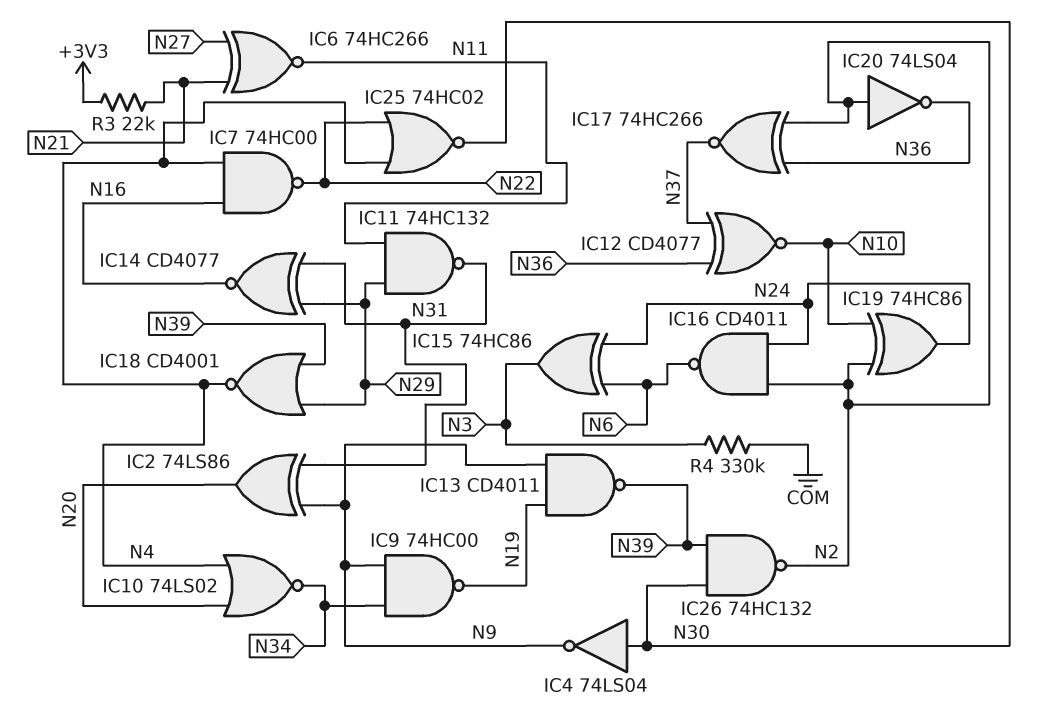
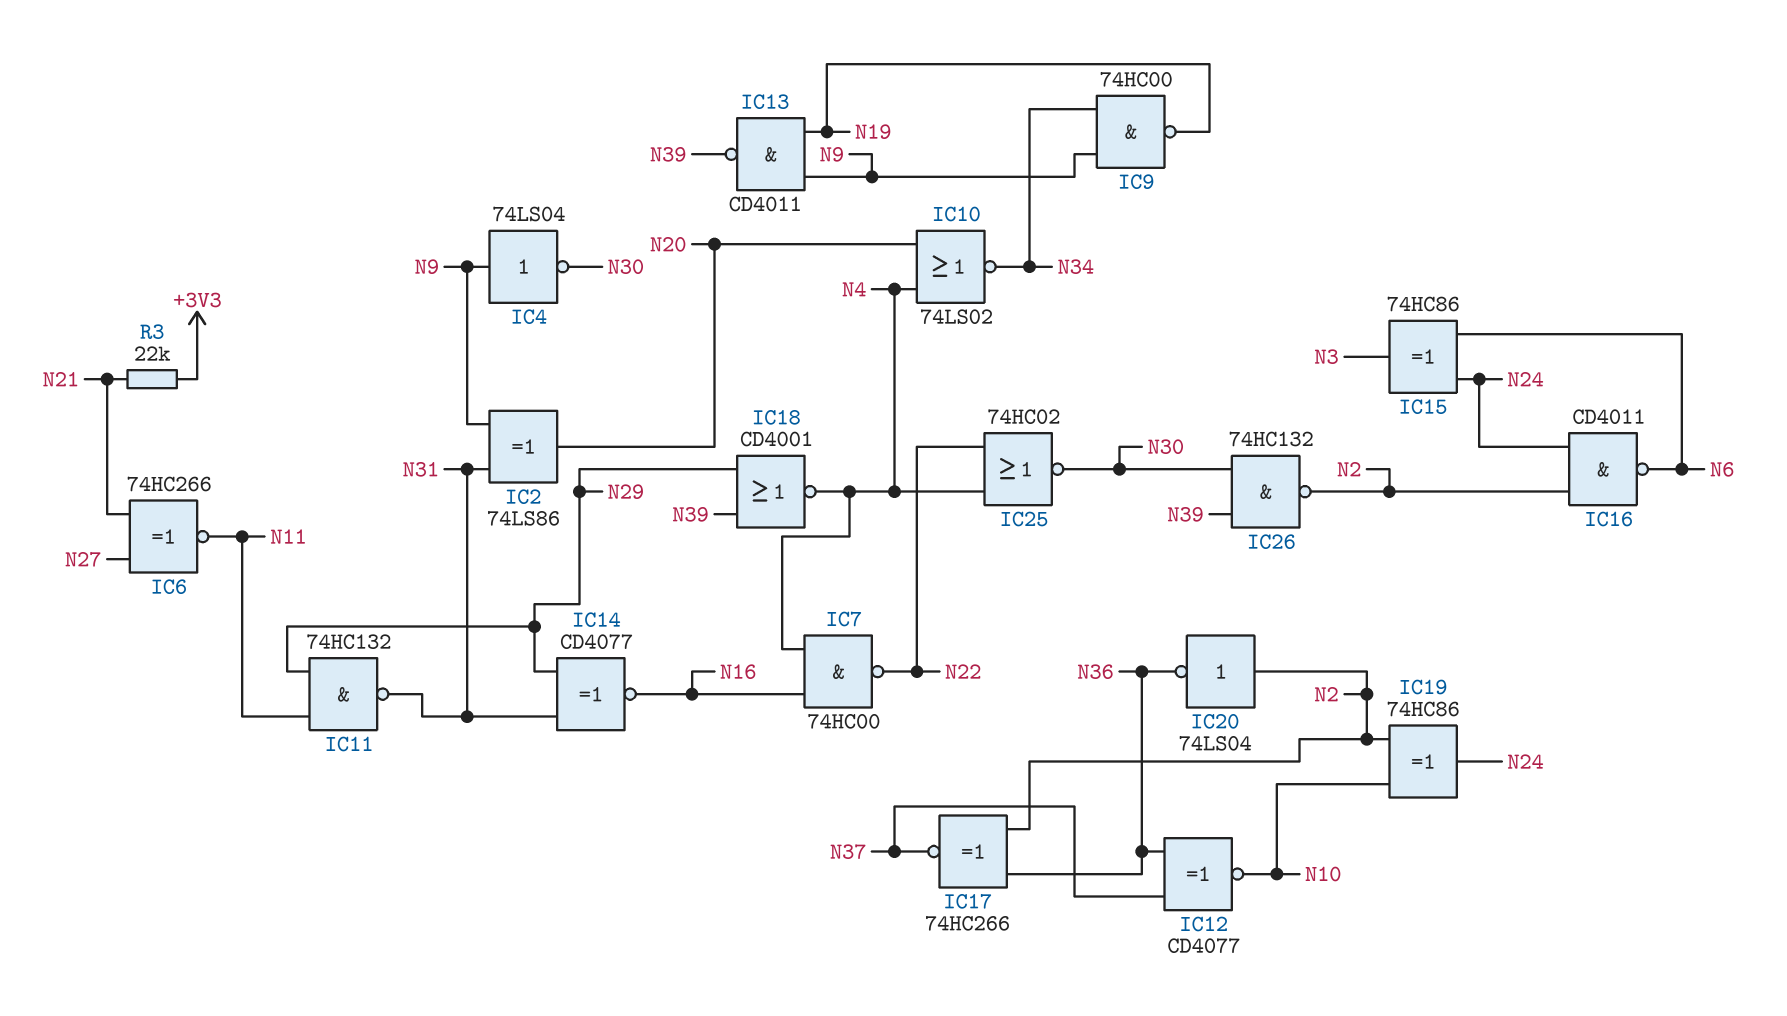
IC4: NOT 74LS04 (in N30, out N9) -> NOT 74LS04 (in N9, out N30)
R4: 330k (COM, N3) -> none

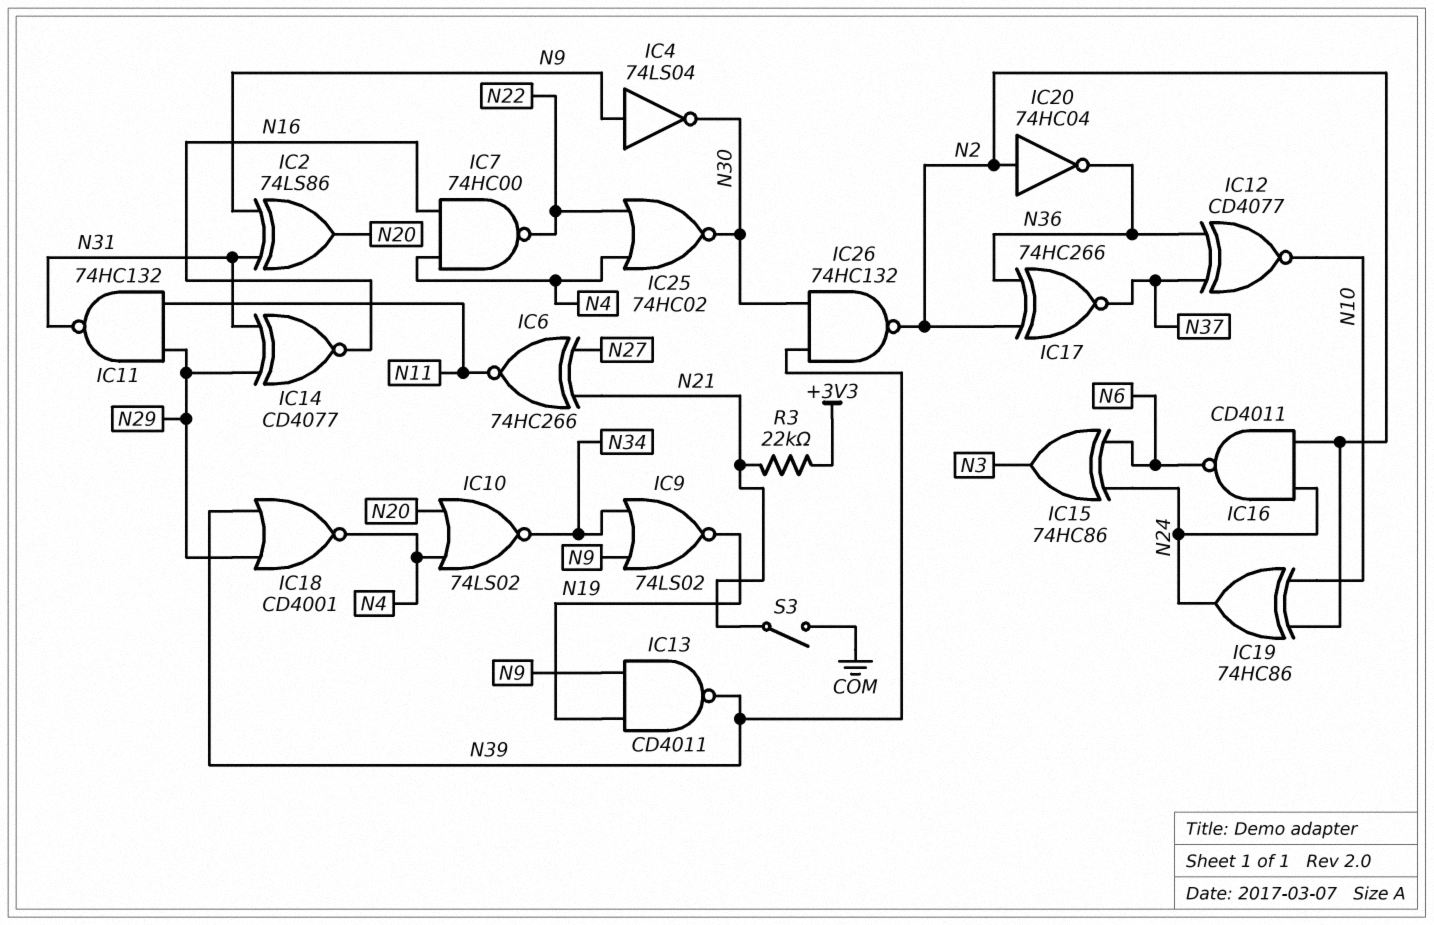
IC9: NAND 74HC00 (in N9, in N34, out N19) -> NOR 74LS02 (in N9, in N34, out N19)
IC20: NOT 74LS04 (in N2, out N36) -> NOT 74HC04 (in N2, out N36)
S3: none -> switch (COM, N21)

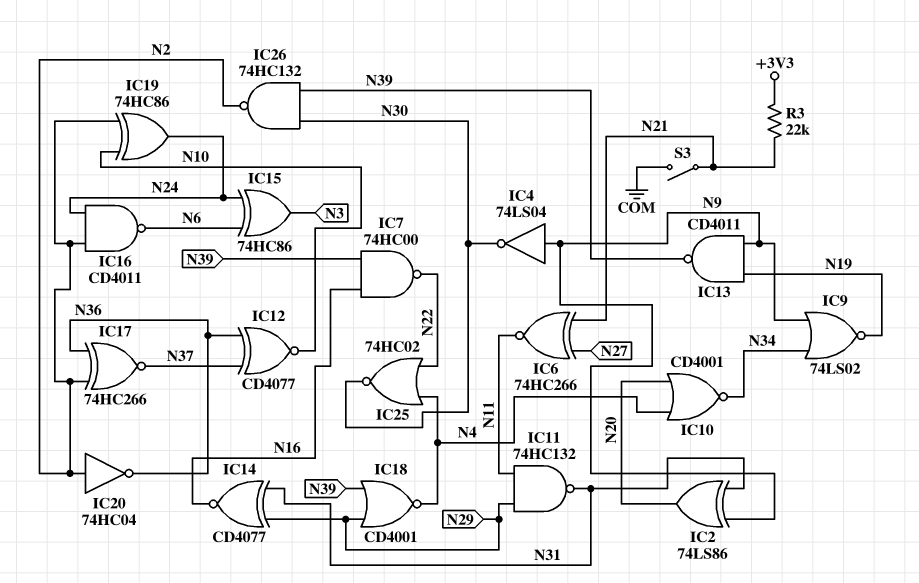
IC7: NAND 74HC00 (in N4, in N16, out N22) -> NAND 74HC00 (in N16, in N39, out N22)
IC10: NOR 74LS02 (in N4, in N20, out N34) -> NOR CD4001 (in N4, in N20, out N34)

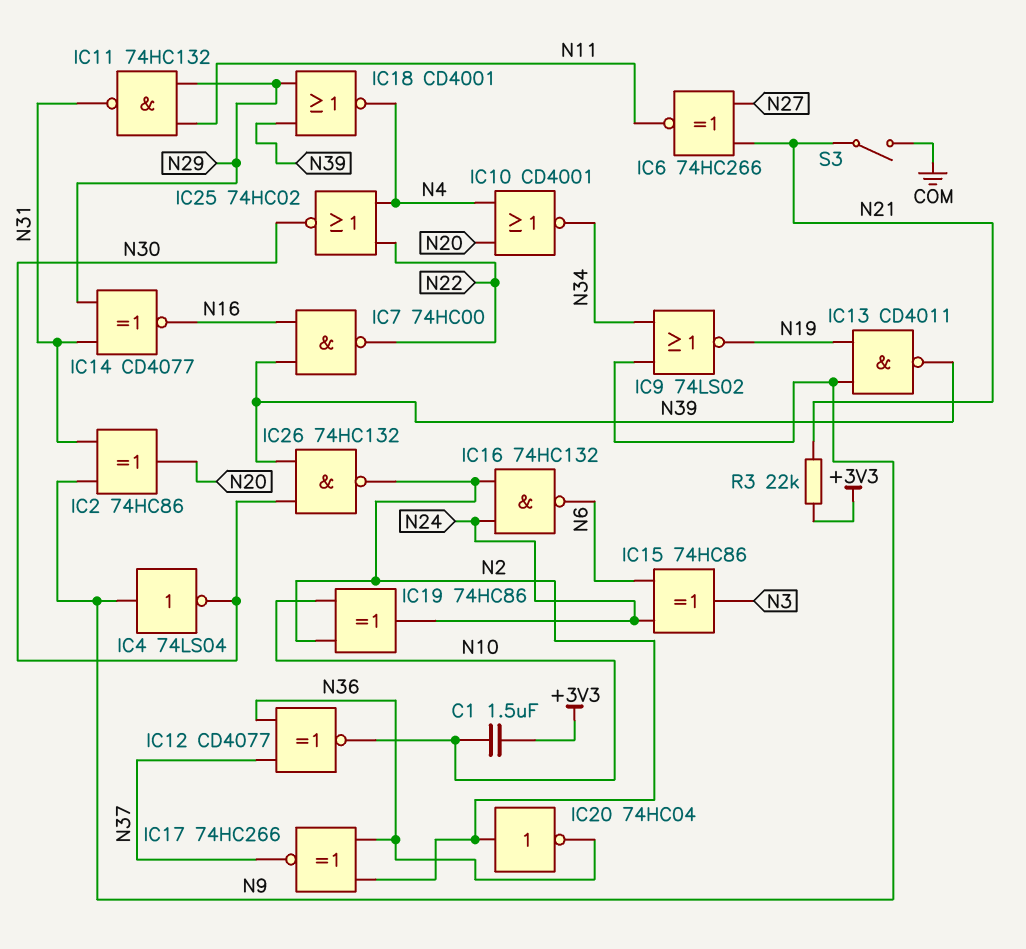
C1: none -> 1.5uF (+3V3, N10)
IC2: XOR 74LS86 (in N9, in N31, out N20) -> XOR 74HC86 (in N9, in N31, out N20)
IC16: NAND CD4011 (in N2, in N24, out N6) -> NAND 74HC132 (in N2, in N24, out N6)

